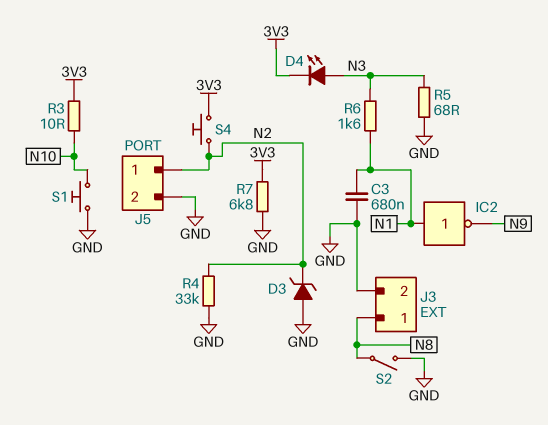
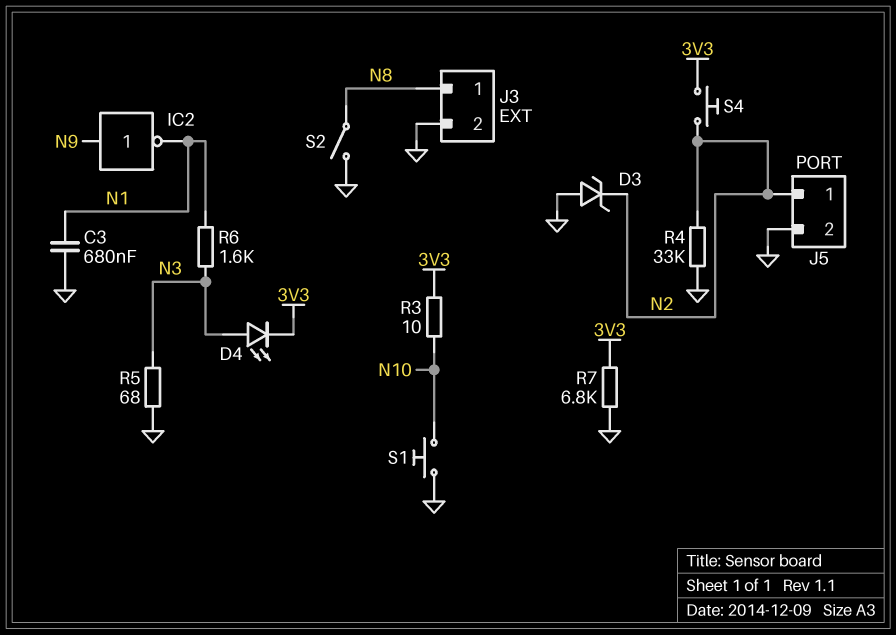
IC2: NOT (in N1, out N9) -> NOT (in N9, out N1)

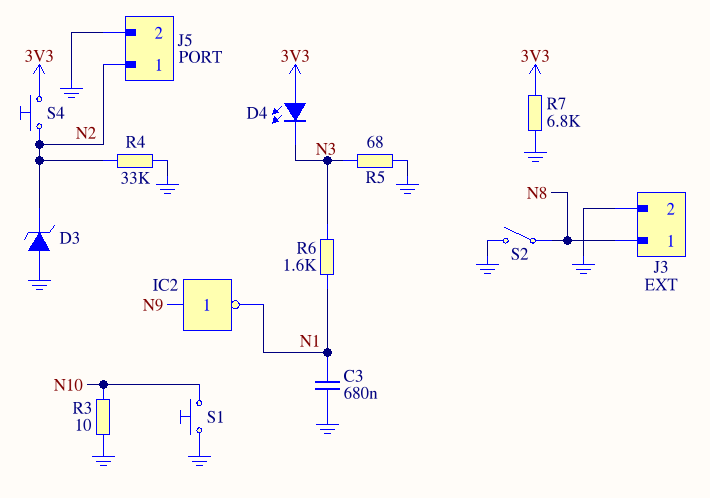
D4: LED (A N3, K 3V3) -> LED (A 3V3, K N3)
R3: 10 (3V3, N10) -> 10 (GND, N10)

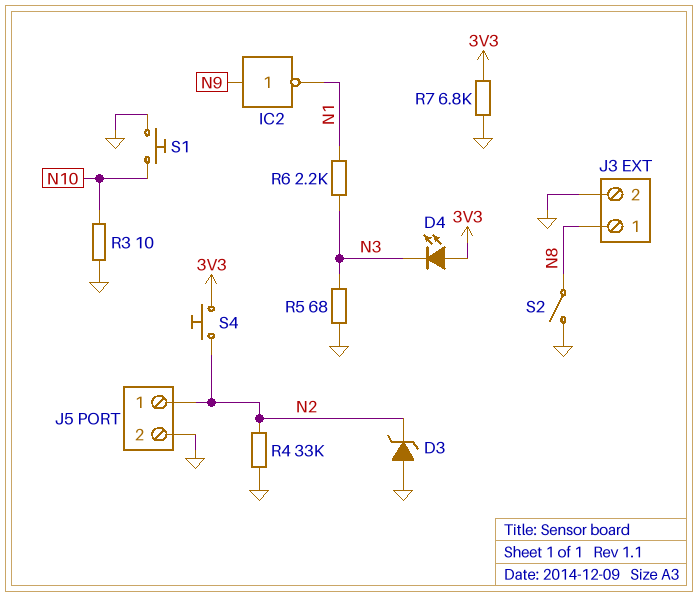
C3: 680nF (GND, N1) -> none
R6: 1.6k (N1, N3) -> 2.2k (N1, N3)

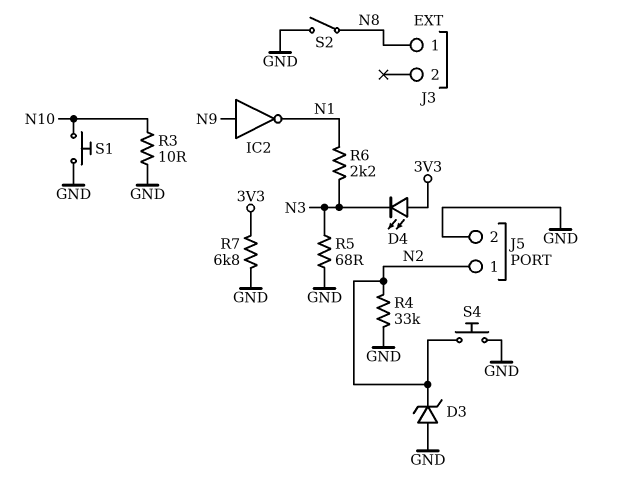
J3 pin 2: GND -> none
S4: button (3V3, N2) -> button (GND, N2)

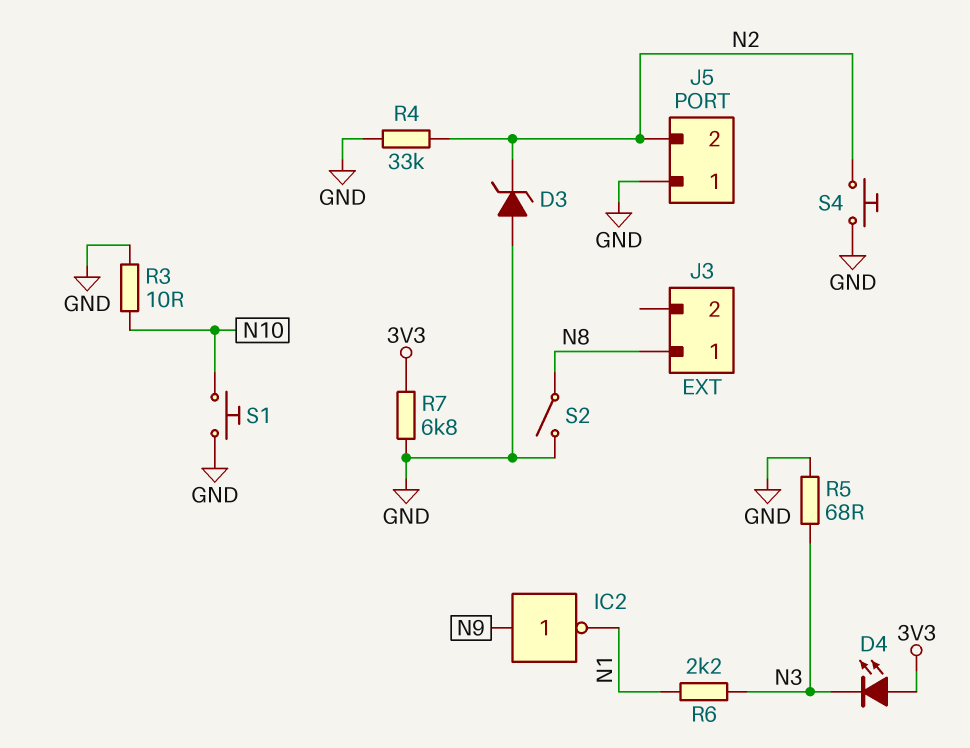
J5 pin 1: N2 -> GND
J5 pin 2: GND -> N2

